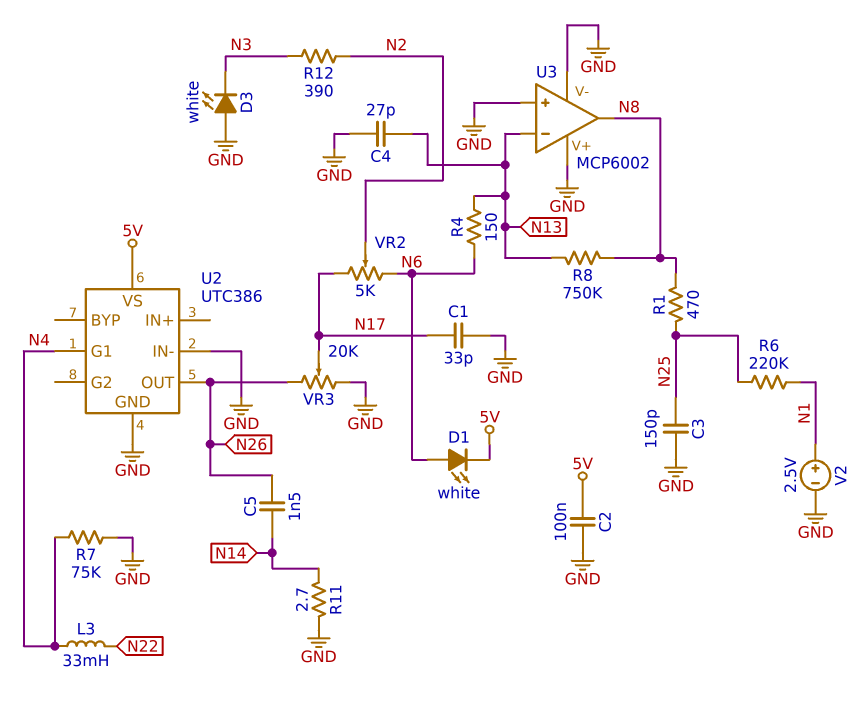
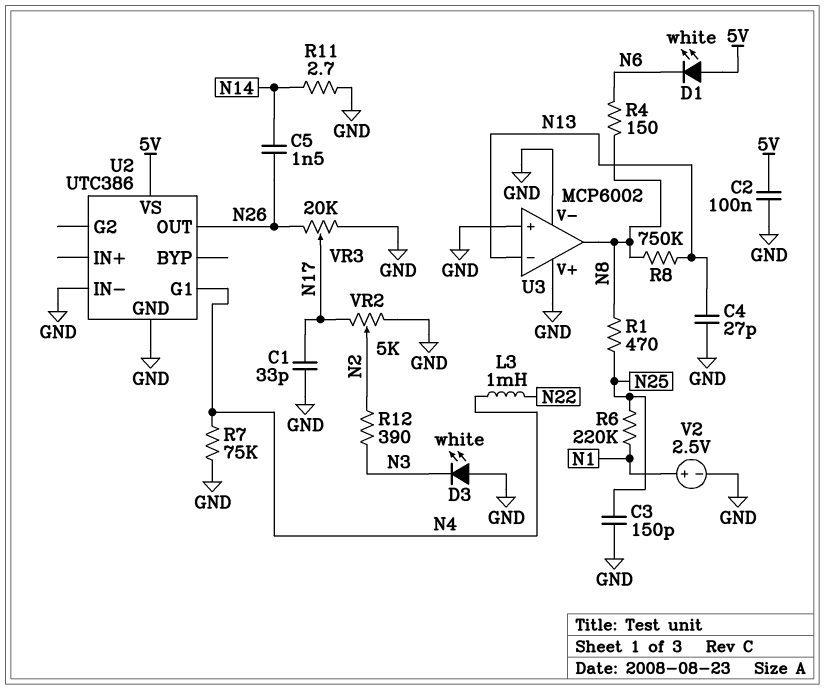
D1: LED white (A N6, K 5V) -> LED white (A 5V, K N6)
L3: 33mH (N4, N22) -> 1mH (N4, N22)
R4: 150 (N6, N13) -> 150 (N6, N8)
VR2: 5k (N6, N17, wiper N2) -> 5k (GND, N17, wiper N2)

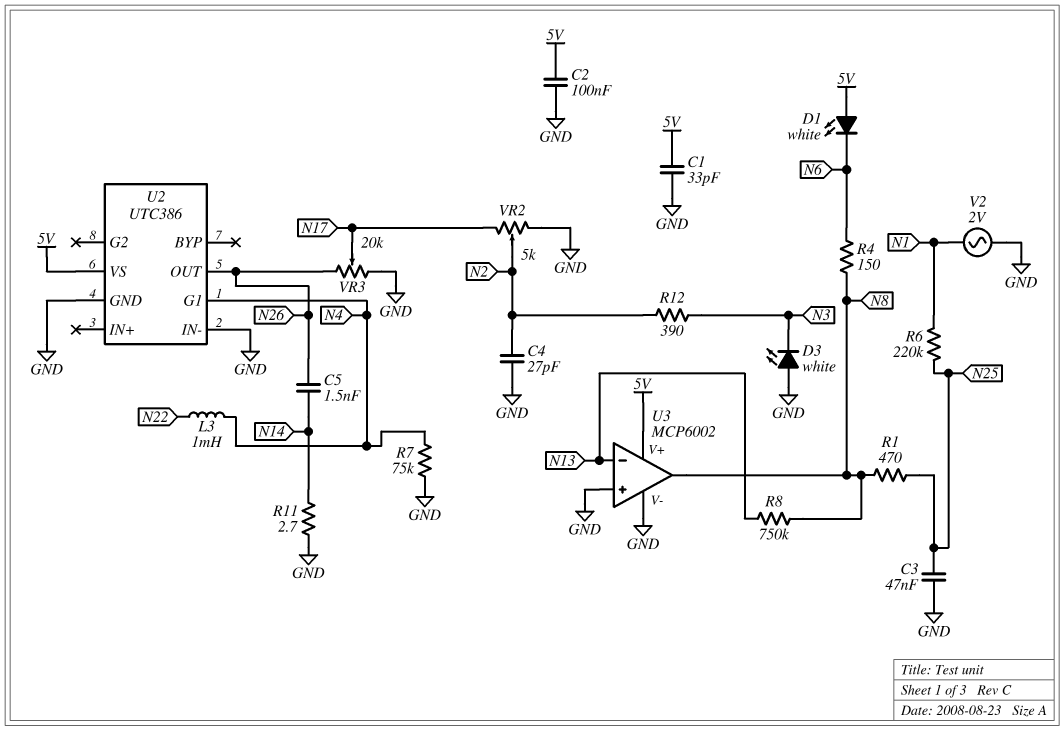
C1: 33pF (GND, N17) -> 33pF (5V, GND)
C3: 150pF (GND, N25) -> 47nF (GND, N25)
C4: 27pF (GND, N13) -> 27pF (GND, N2)
U3 pin V+: GND -> 5V
V2: 2.5V (plus N1, minus GND) -> AC 2V (GND, N1)

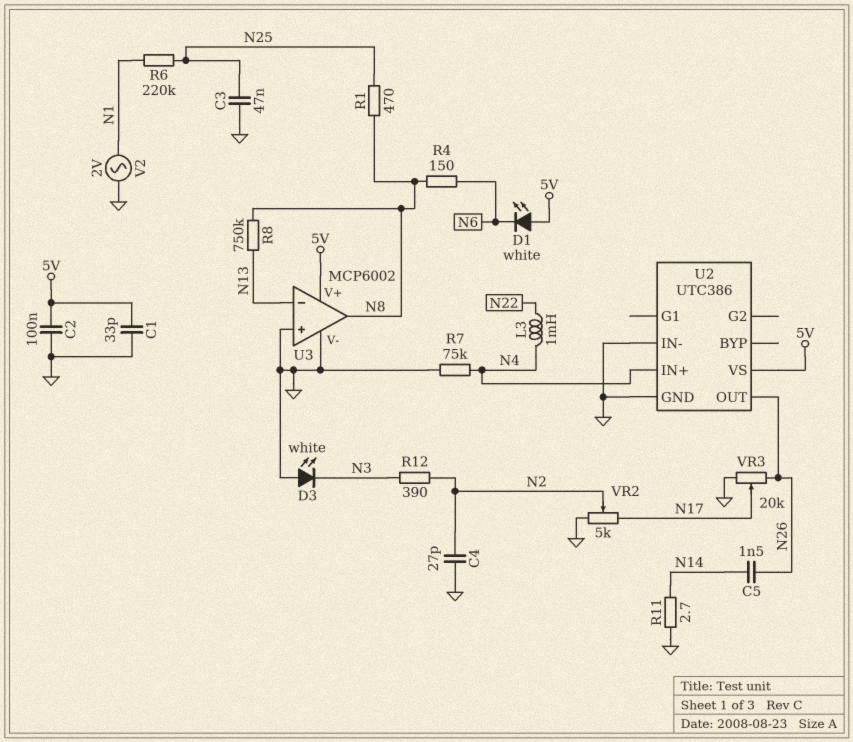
U2 pin G1: N4 -> none
U2 pin IN+: none -> N4

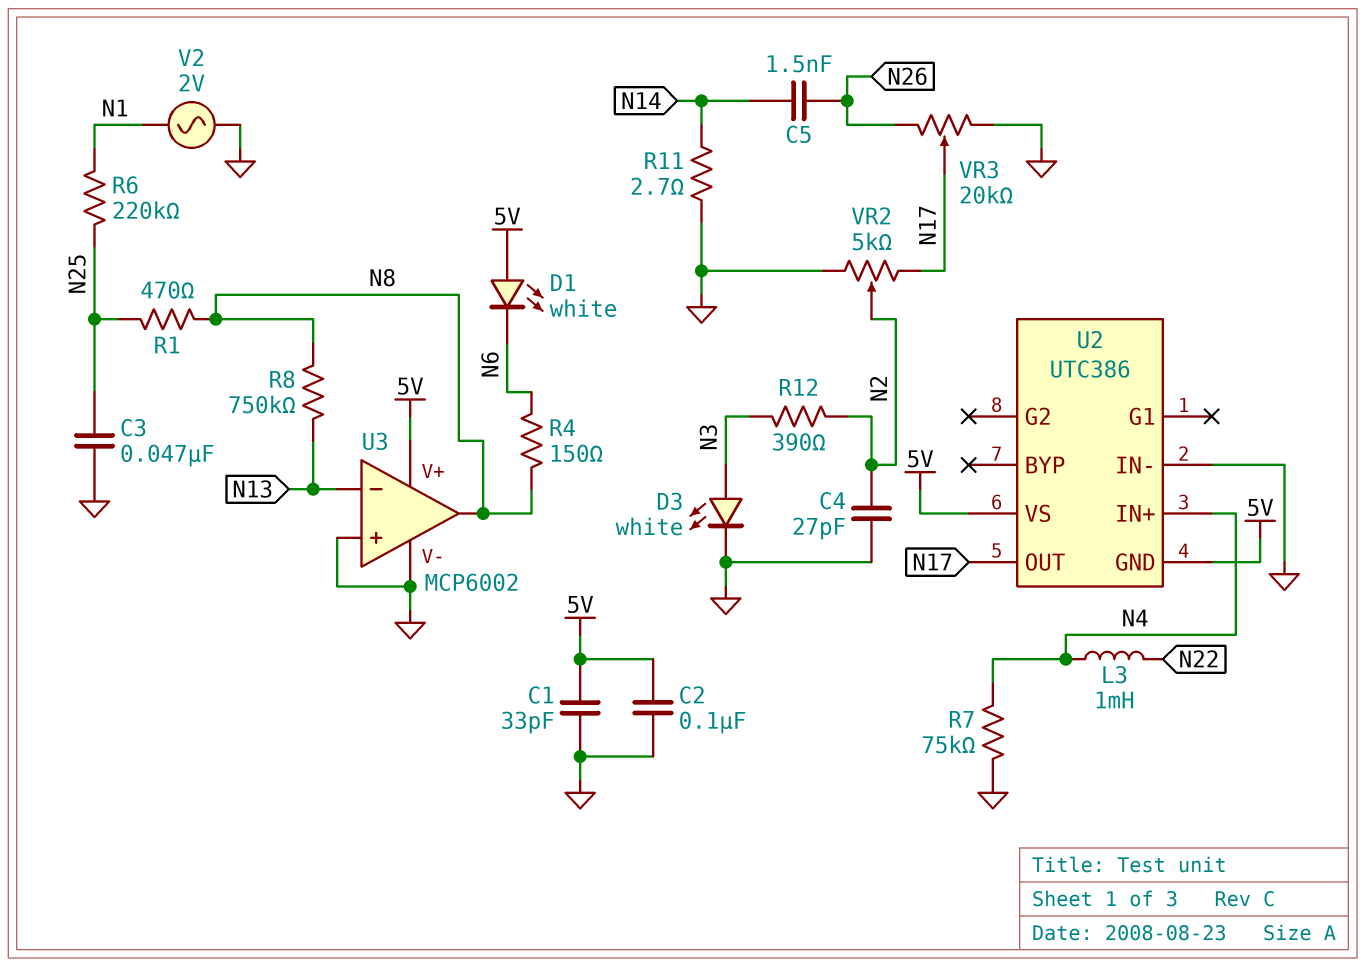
D3: LED white (A GND, K N3) -> LED white (A N3, K GND)
U2 pin GND: GND -> 5V
U2 pin OUT: N26 -> N17

